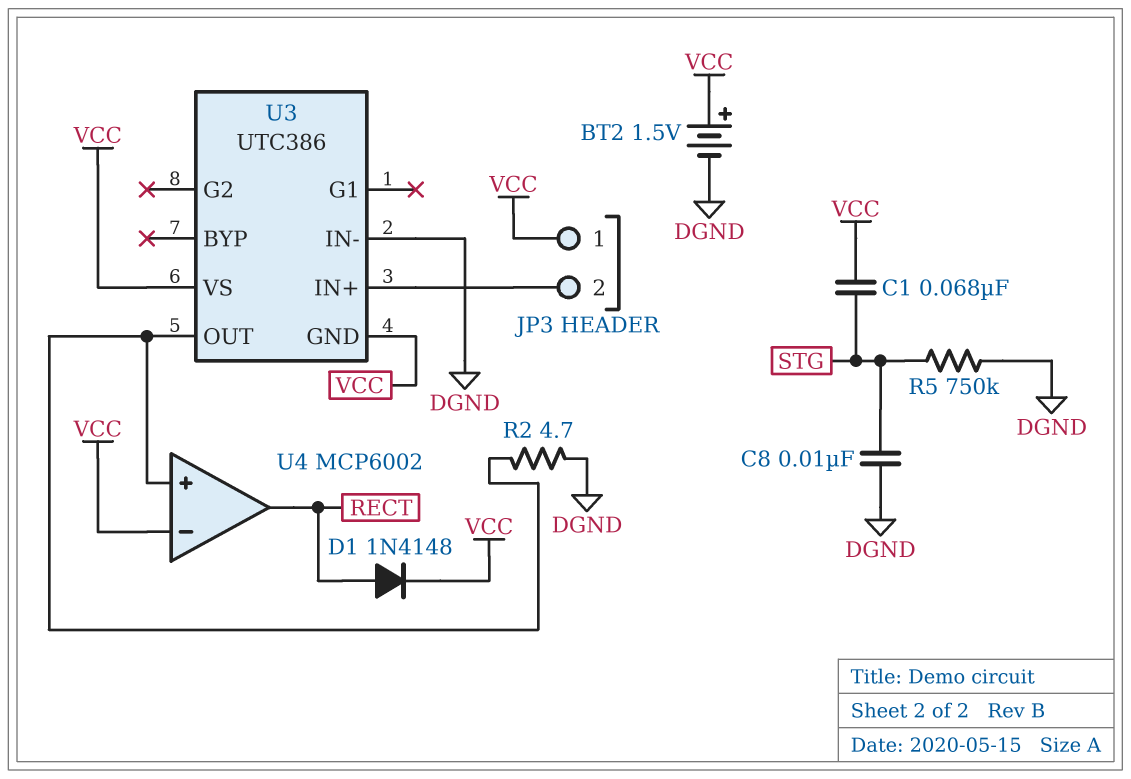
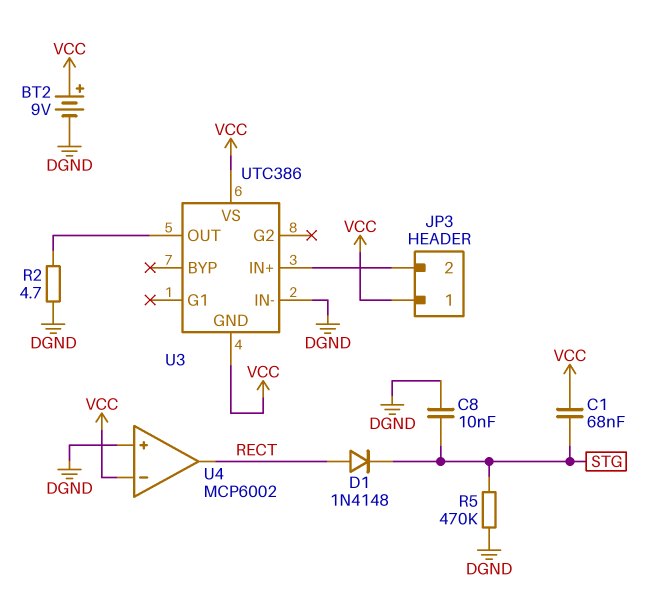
BT2: 1.5V (plus VCC, minus DGND) -> 9V (plus VCC, minus DGND)
D1: diode 1N4148 (A RECT, K VCC) -> diode 1N4148 (A RECT, K STG)
R5: 750k (DGND, STG) -> 470k (DGND, STG)
U4 pin in+: U3/OUT -> DGND

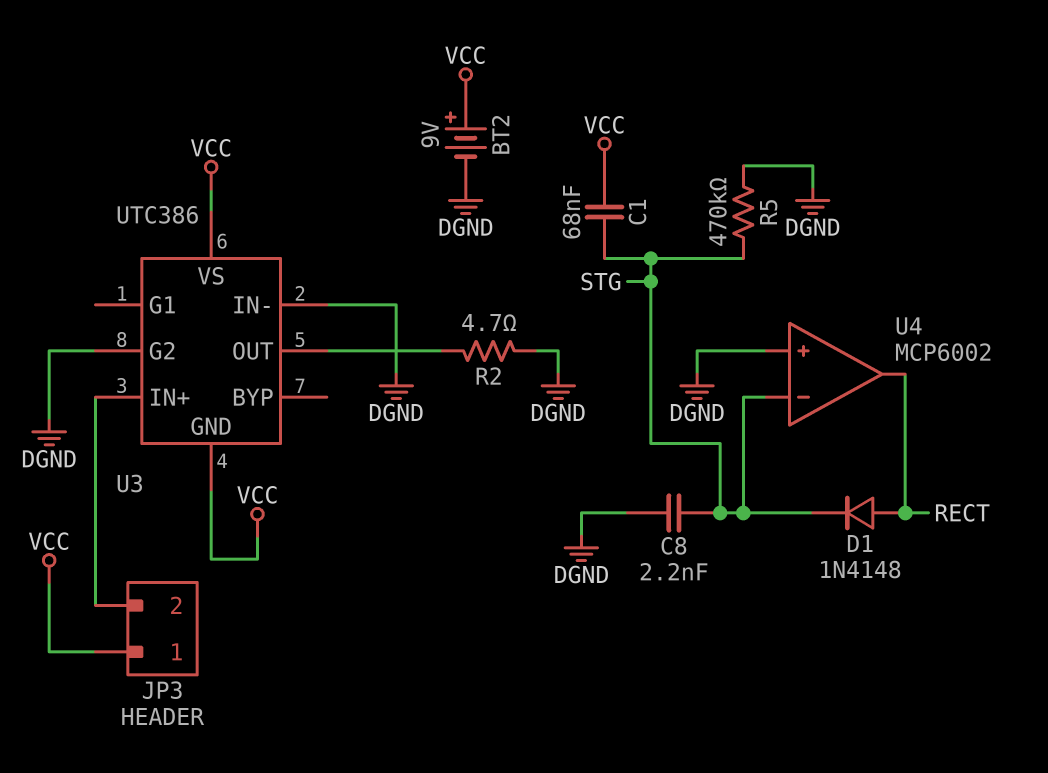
C8: 10nF (DGND, STG) -> 2.2nF (DGND, STG)
U3 pin G2: none -> DGND
U4 pin in-: VCC -> STG

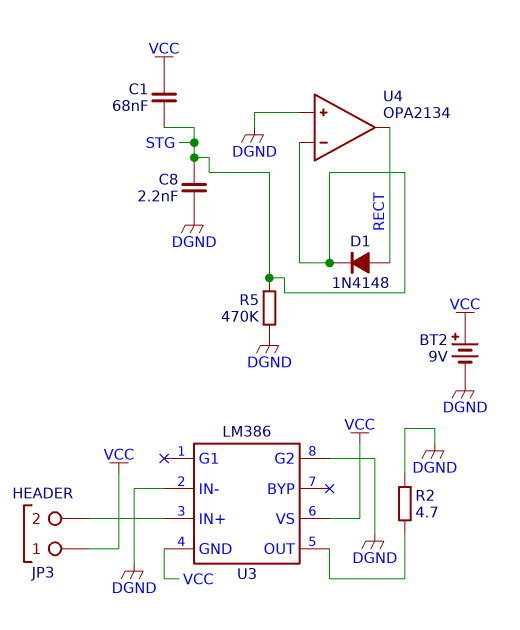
U3: UTC386 -> LM386
U4: MCP6002 -> OPA2134

